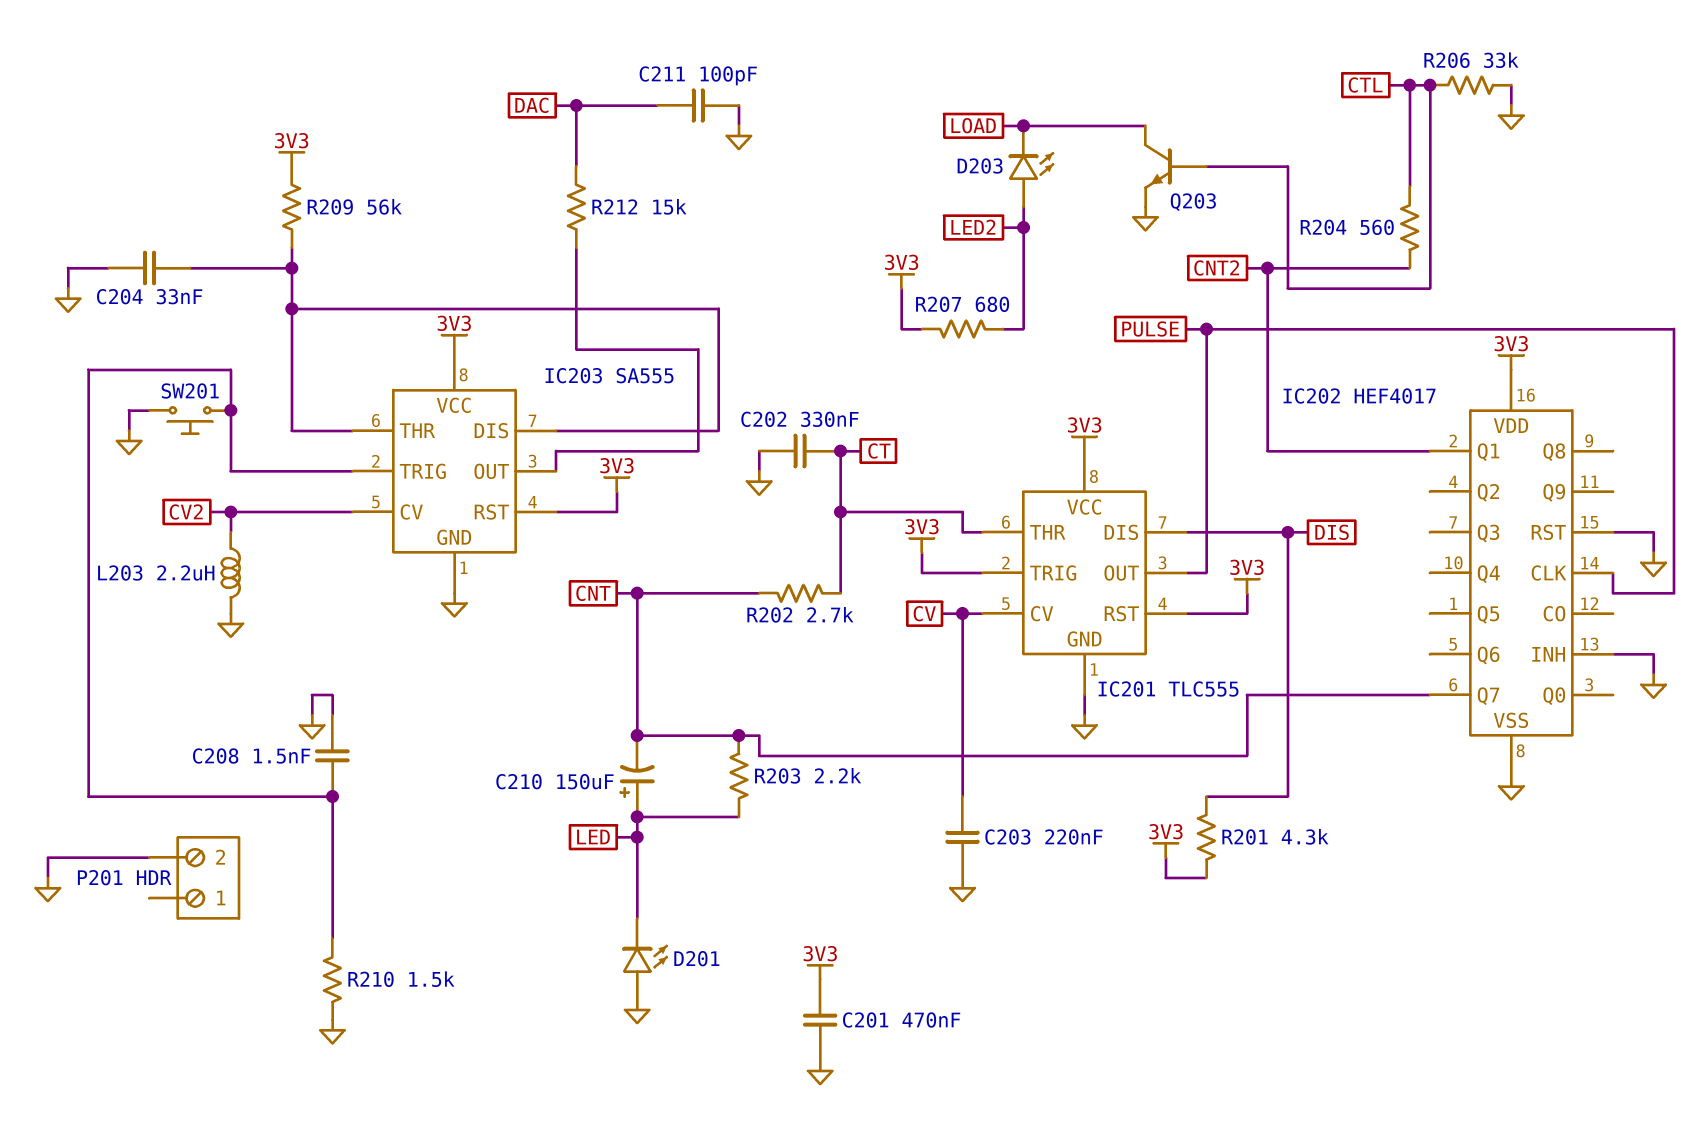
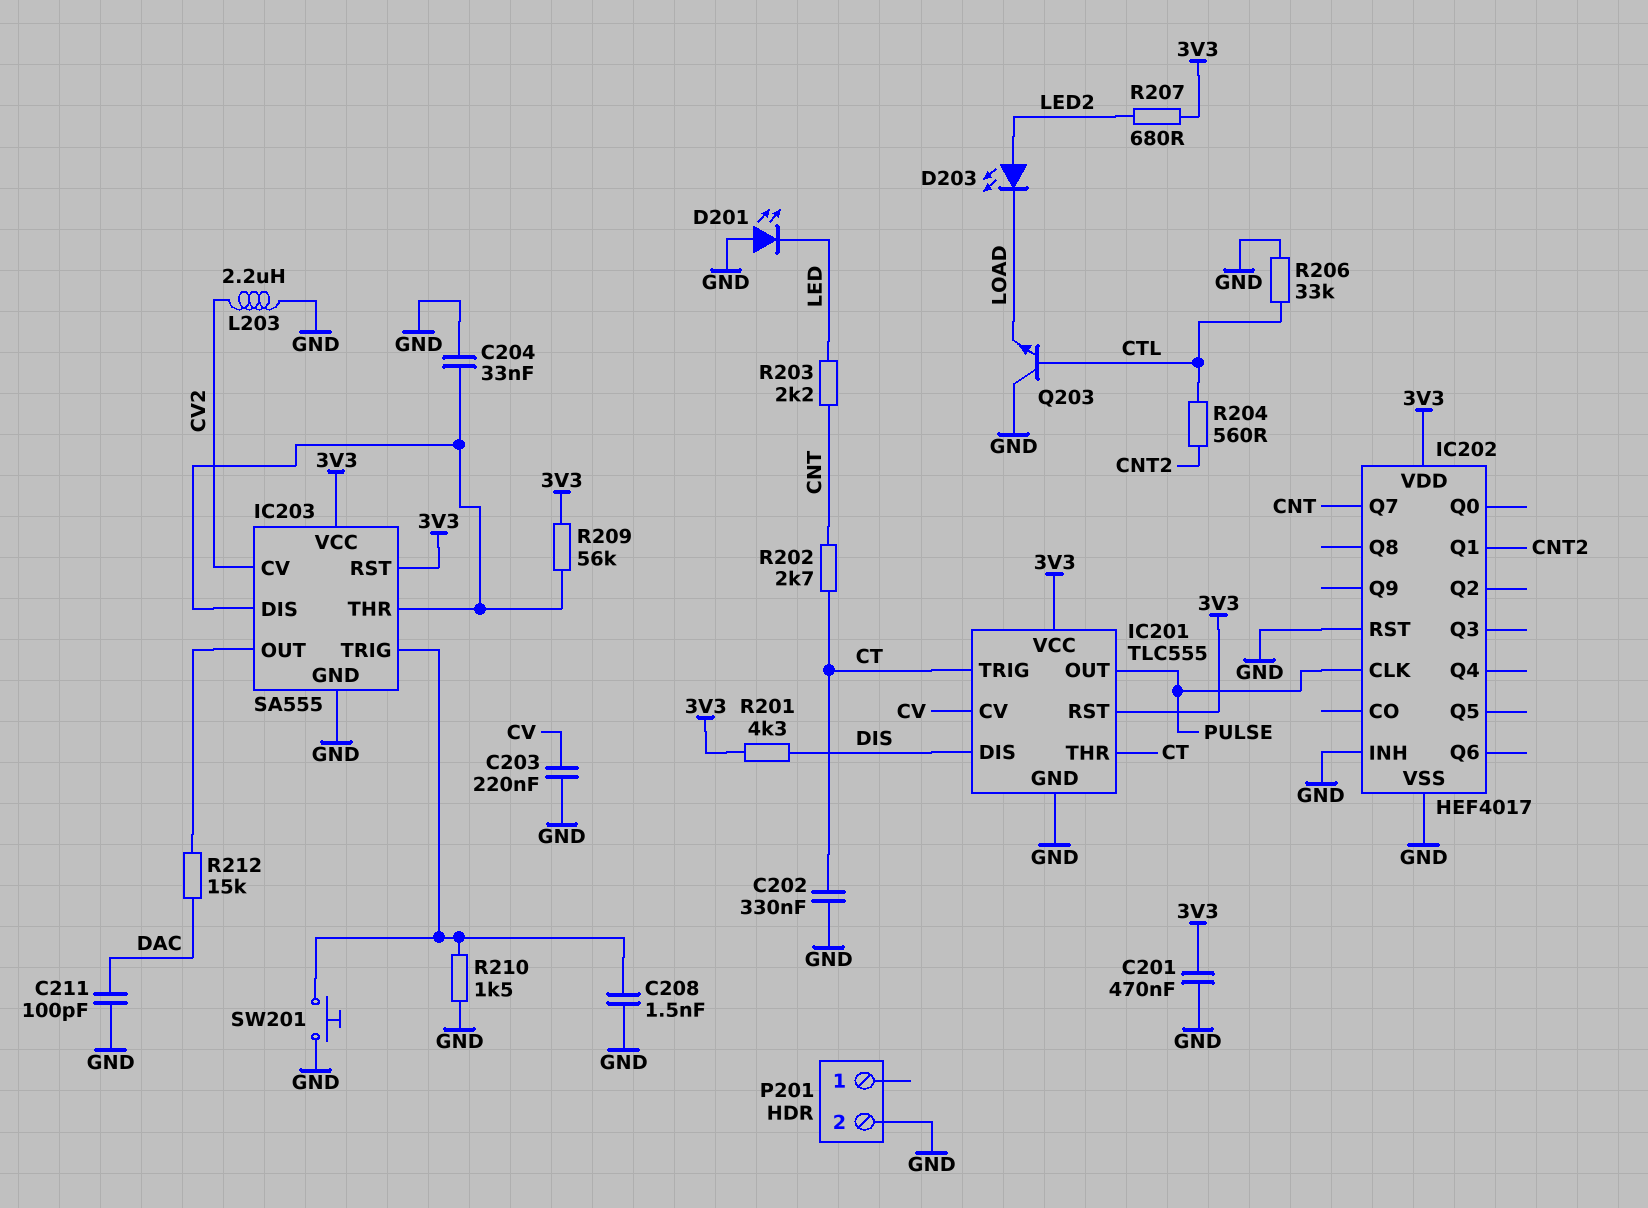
C210: 150uF (plus LED, minus CNT) -> none
IC201 pin TRIG: 3V3 -> CT
Q203: NPN (B CTL, C LOAD, E GND) -> NPN (B CTL, C GND, E LOAD)

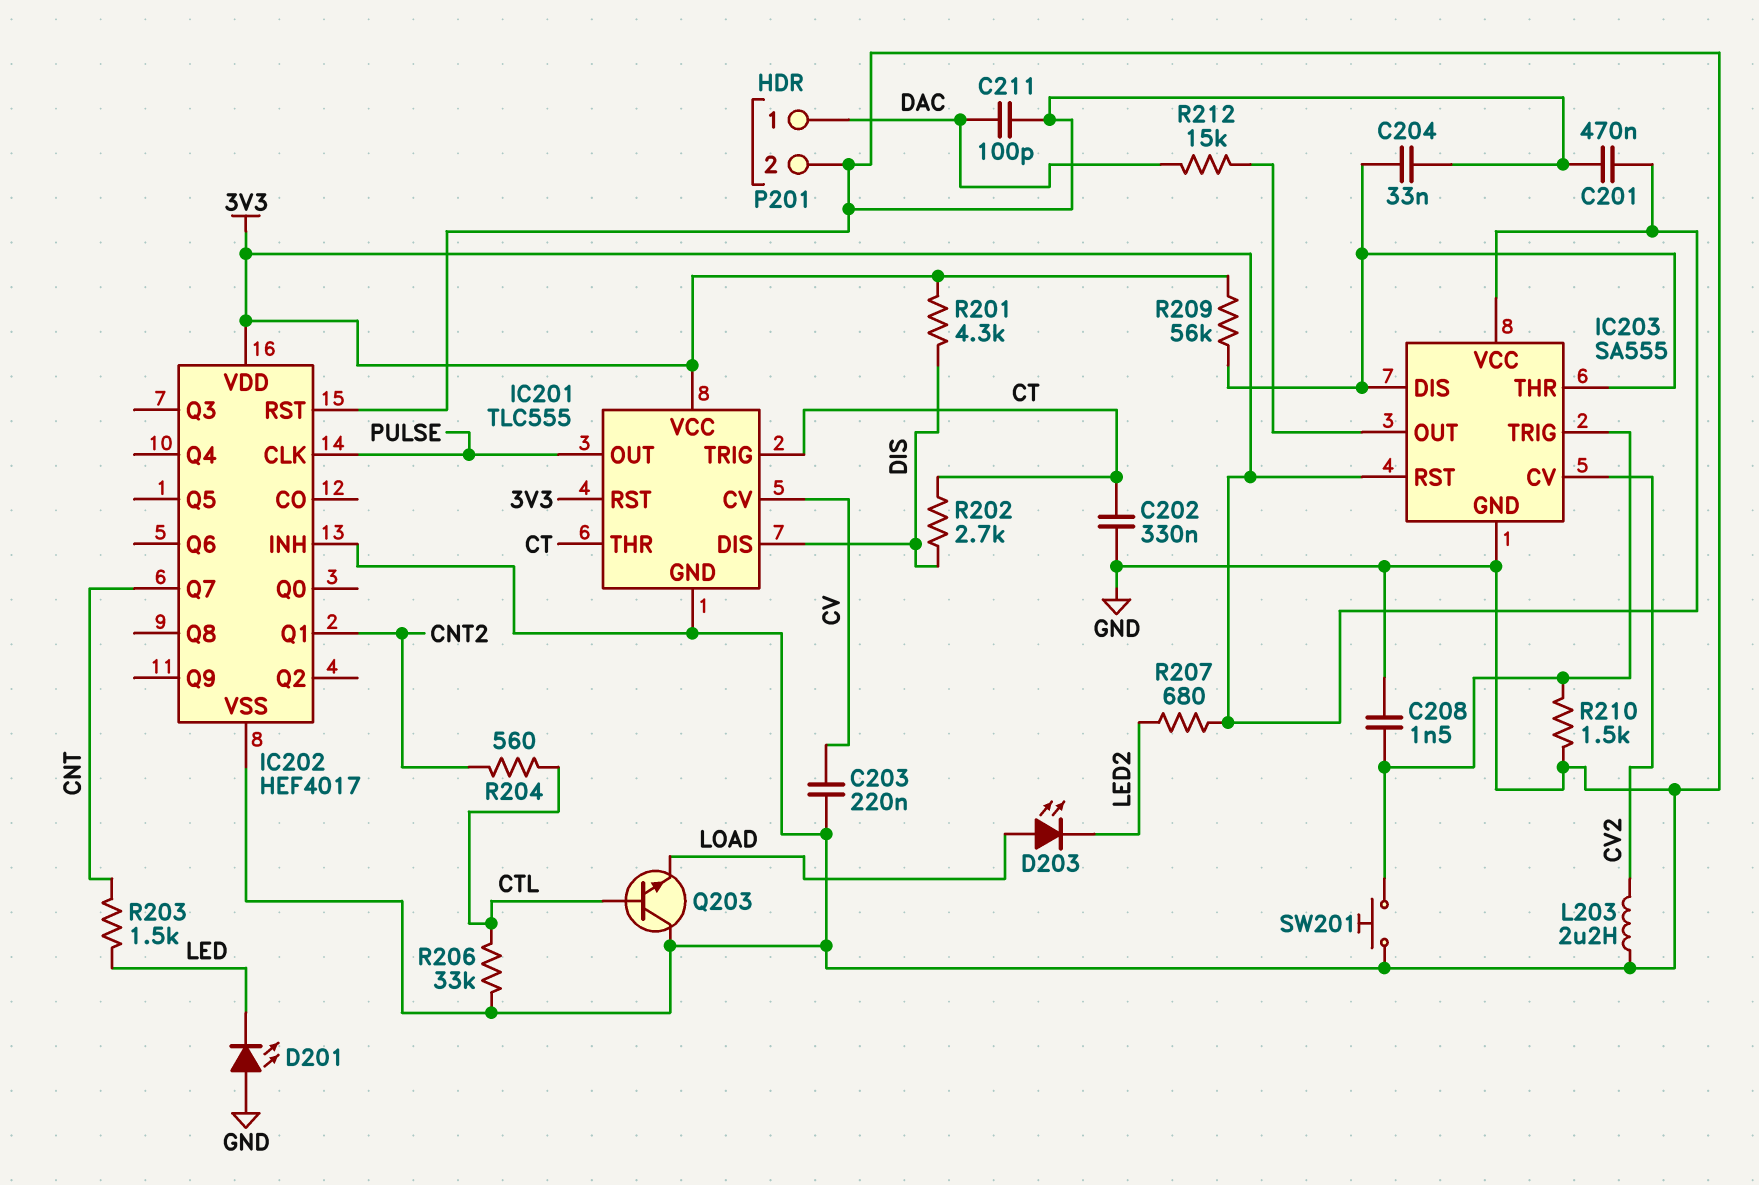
D203: LED (A LED2, K LOAD) -> LED (A LOAD, K LED2)
P201 pin 1: none -> DAC
R202: 2.7k (CNT, CT) -> 2.7k (CT, DIS)
R203: 2.2k (CNT, LED) -> 1.5k (CNT, LED)

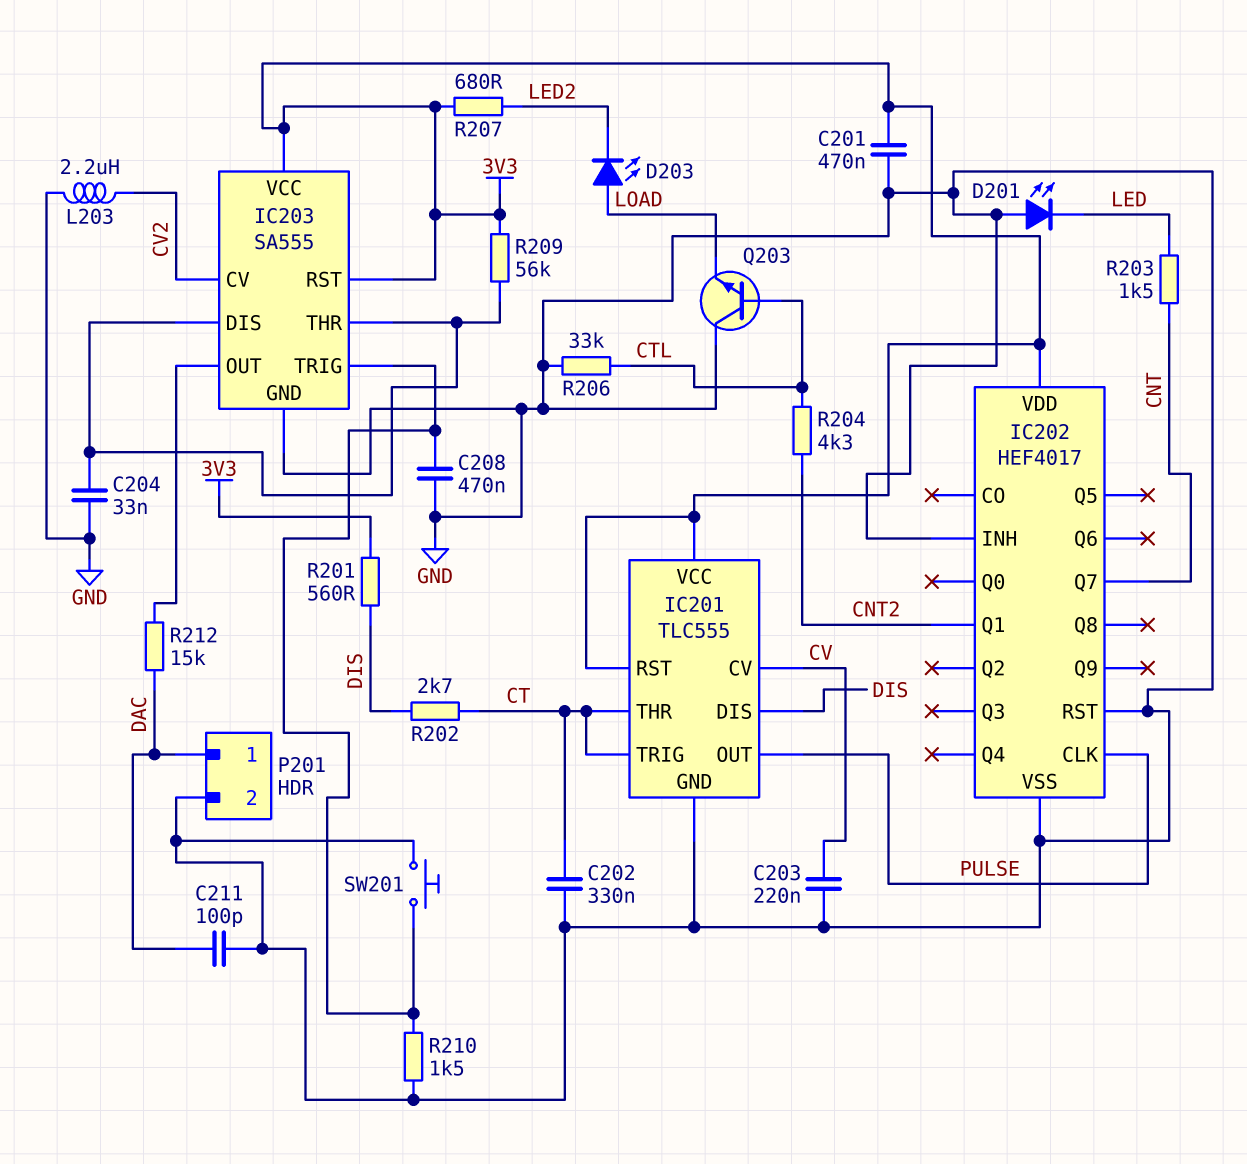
C208: 1.5nF (GND, IC203/TRIG) -> 470nF (GND, IC203/TRIG)
R201: 4.3k (3V3, DIS) -> 560 (3V3, DIS)
R204: 560 (CNT2, CTL) -> 4.3k (CNT2, CTL)

